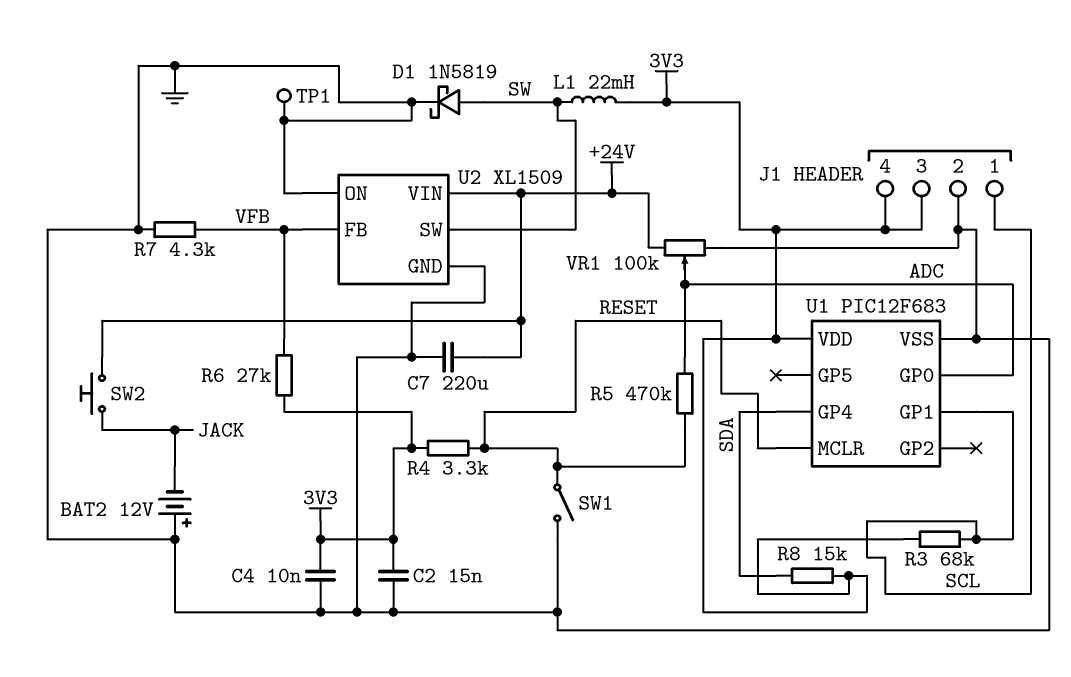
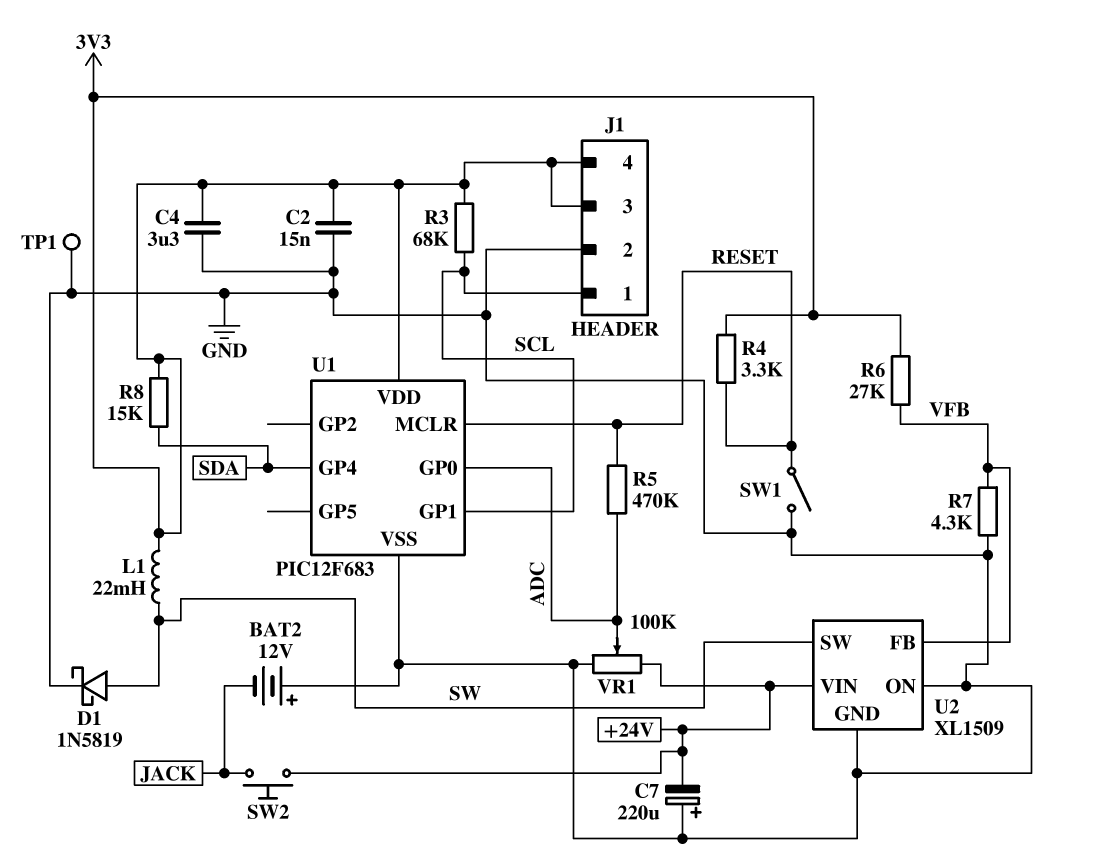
C4: 10nF (3V3, GND) -> 3.3uF (3V3, GND)
C7: 220uF (+24V, GND) -> 220uF (plus GND, minus +24V)

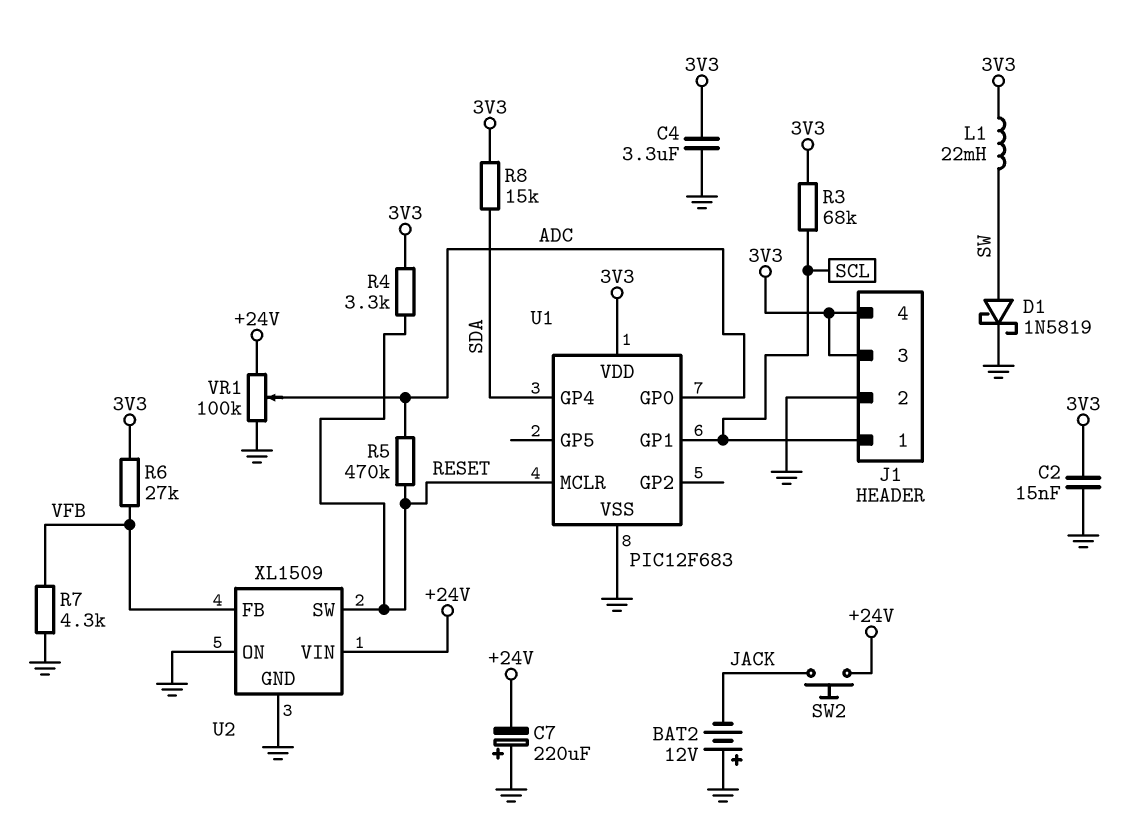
SW1: switch (GND, RESET) -> none
TP1: test point (GND) -> none
U2 pin SW: SW -> RESET

